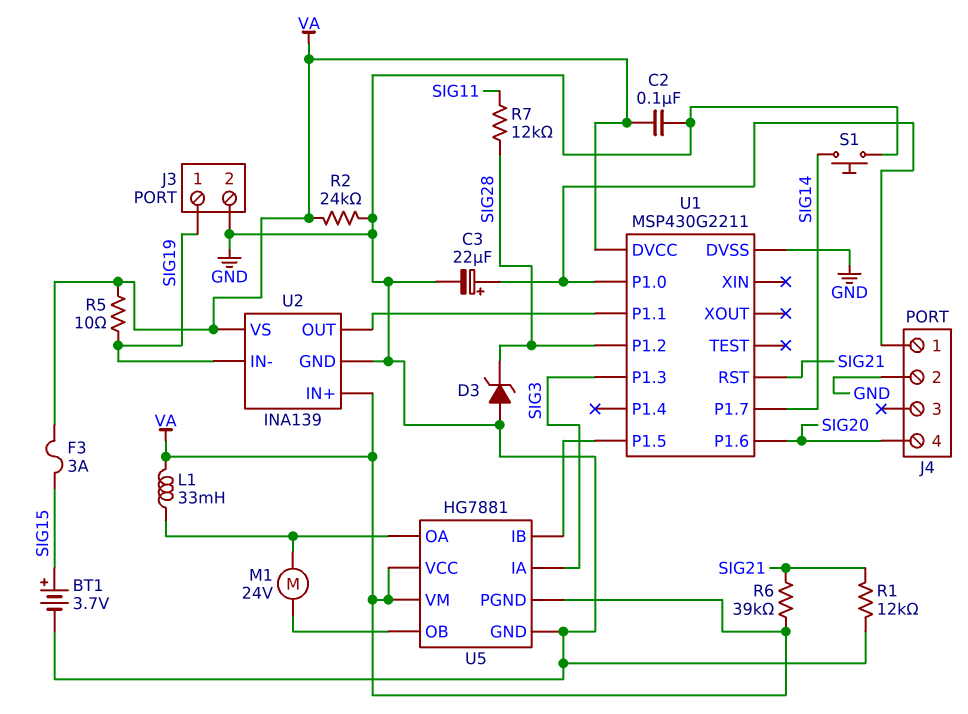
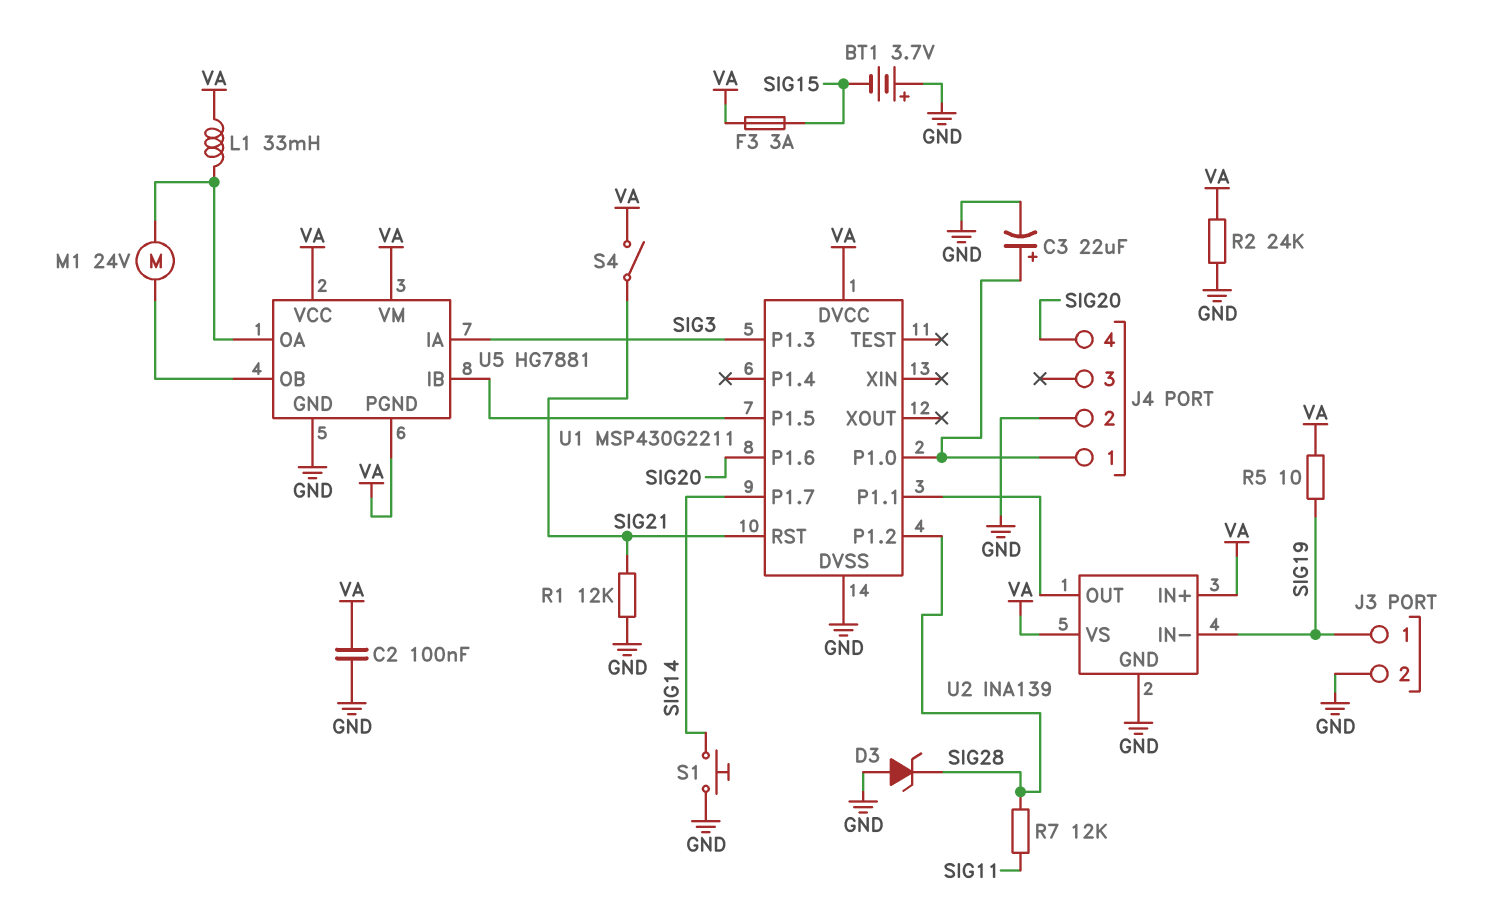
BT1: 3.7V (plus SIG15, minus GND) -> 3.7V (plus GND, minus SIG15)
R6: 39k (SIG21, VA) -> none
S4: none -> switch (SIG21, VA)

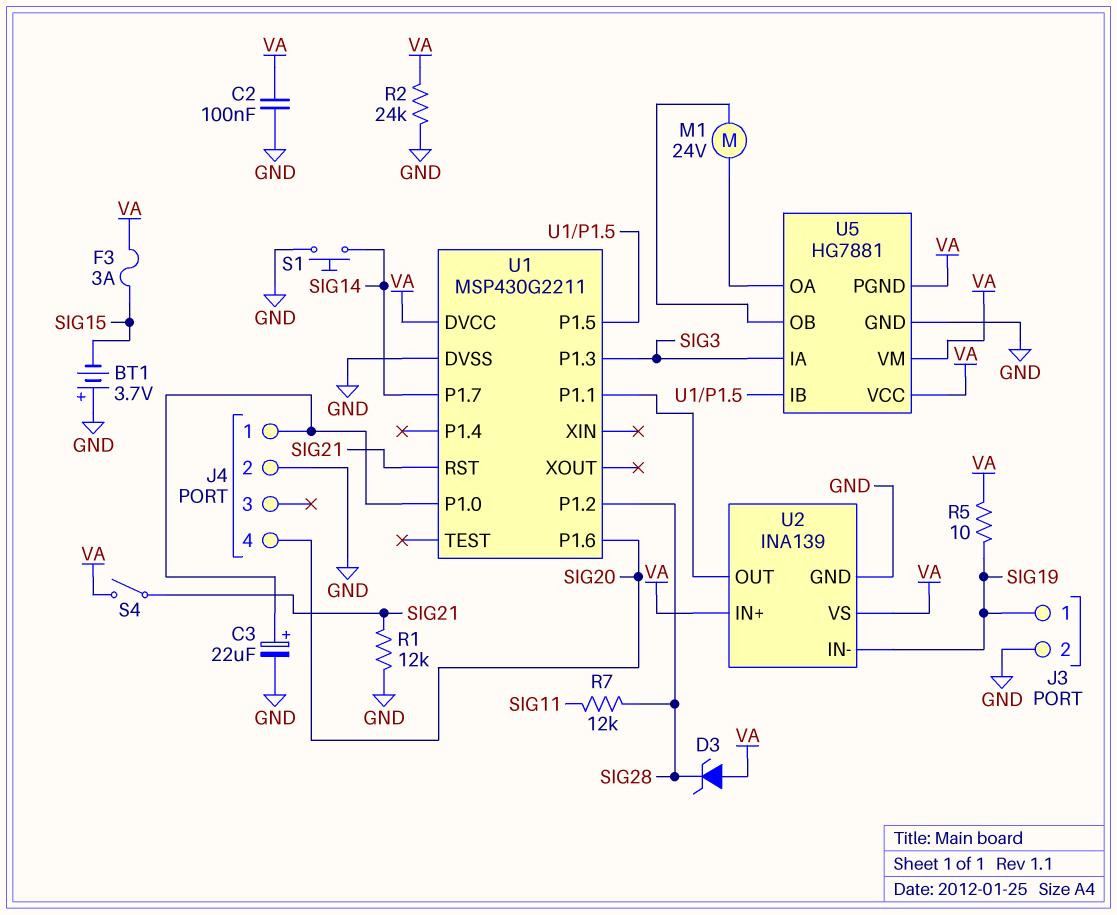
D3: zener (A GND, K SIG28) -> zener (A VA, K SIG28)
L1: 33mH (U5/OA, VA) -> none

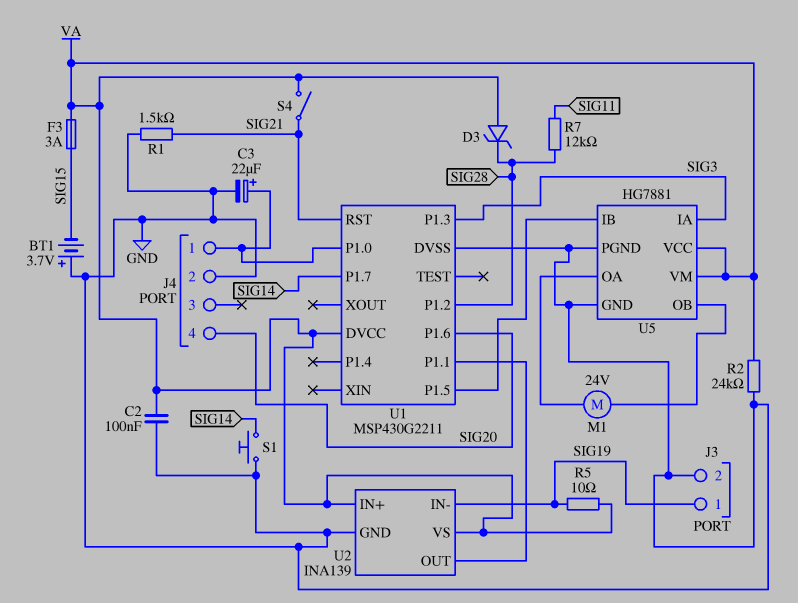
R1: 12k (GND, SIG21) -> 1.5k (GND, SIG21)
U5 pin PGND: VA -> GND

